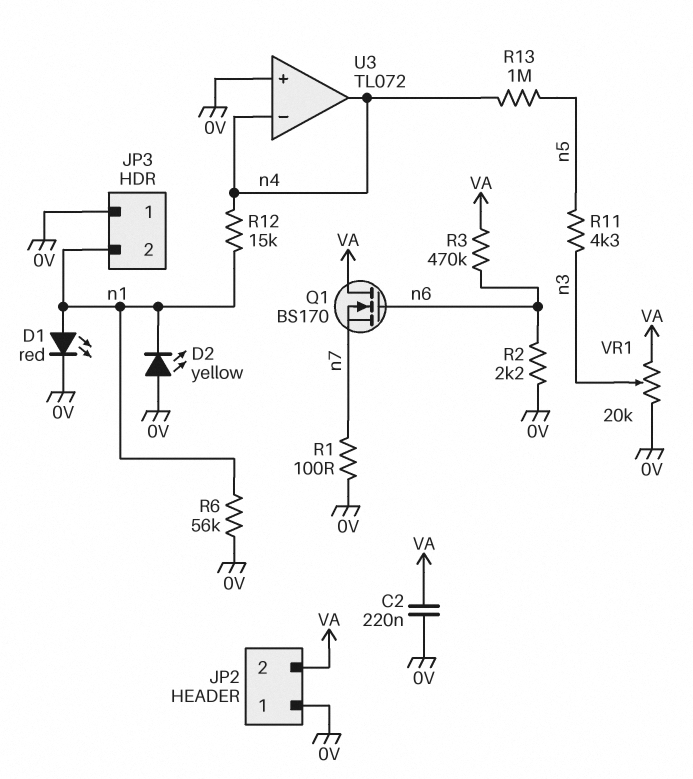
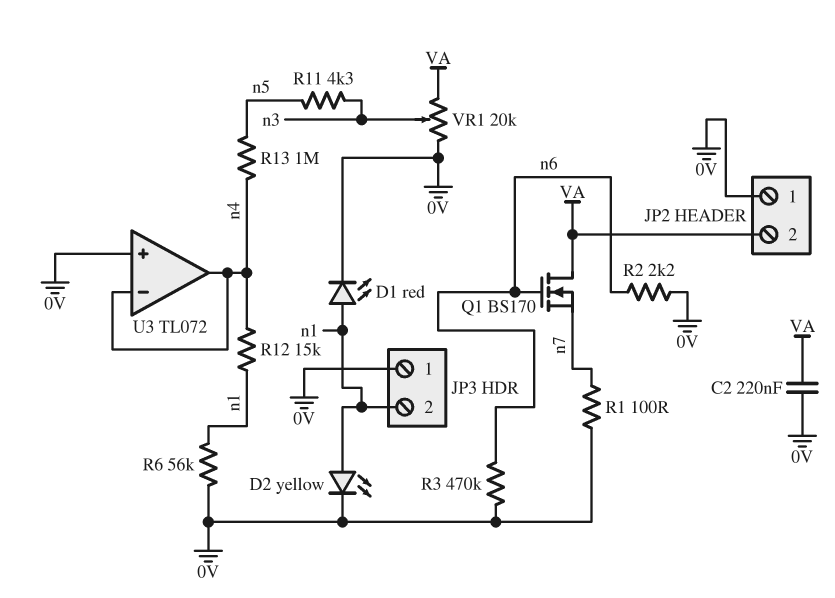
D2: LED yellow (A 0V, K n1) -> LED yellow (A n1, K 0V)
R3: 470k (VA, n6) -> 470k (0V, n6)

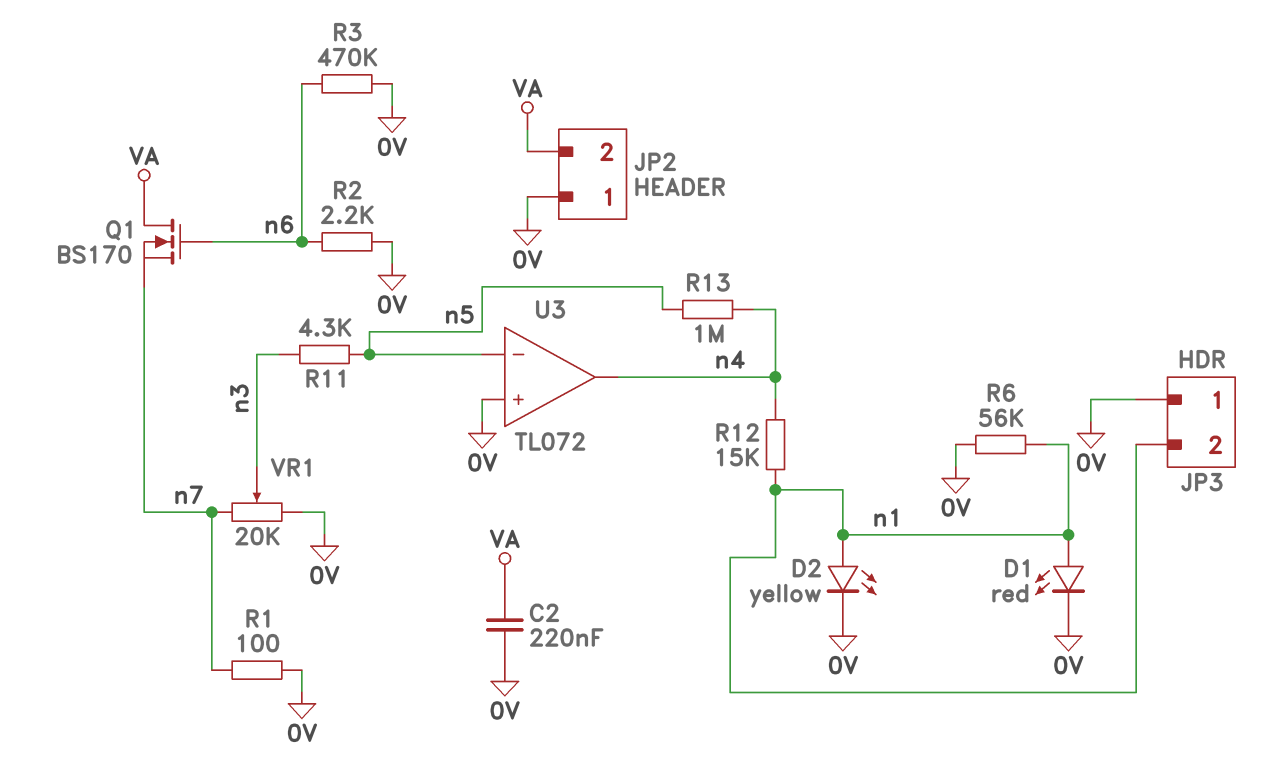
U3 pin in-: n4 -> n5
VR1: 20k (0V, VA, wiper n3) -> 20k (0V, n7, wiper n3)

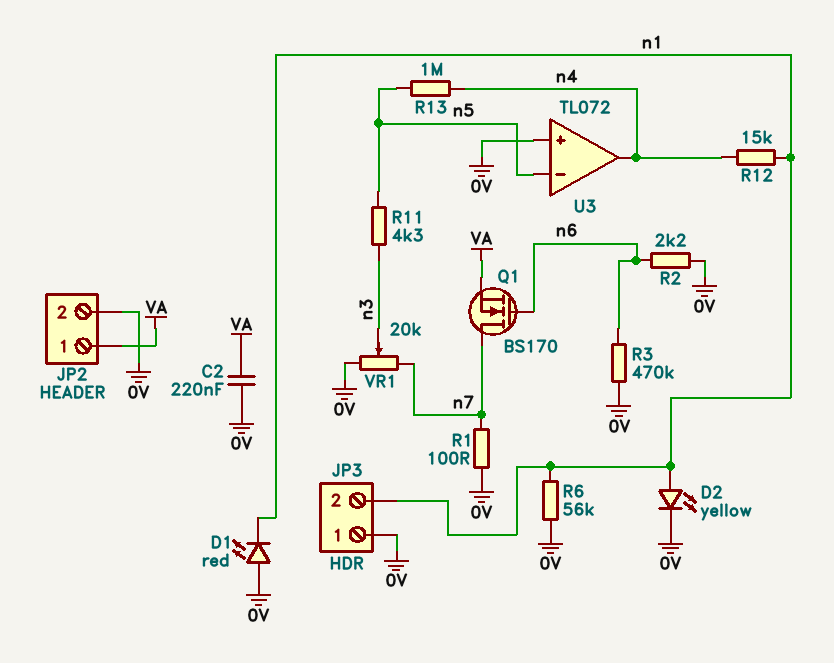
D1: LED red (A n1, K 0V) -> LED red (A 0V, K n1)
JP2 pin 1: 0V -> VA
JP2 pin 2: VA -> 0V
Q1: NMOS BS170 (G n6, D VA, S n7) -> NMOS BS170 (G n6, D n7, S VA)

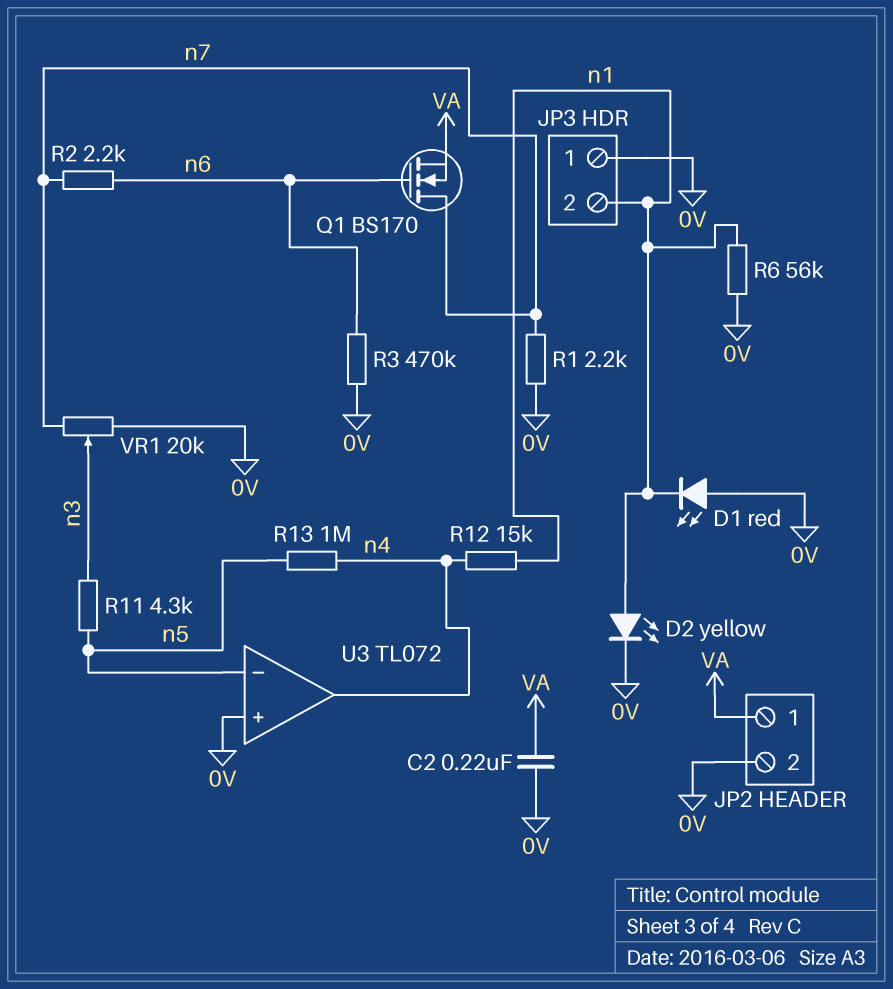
R1: 100 (0V, n7) -> 2.2k (0V, n7)
R2: 2.2k (0V, n6) -> 2.2k (n6, n7)

